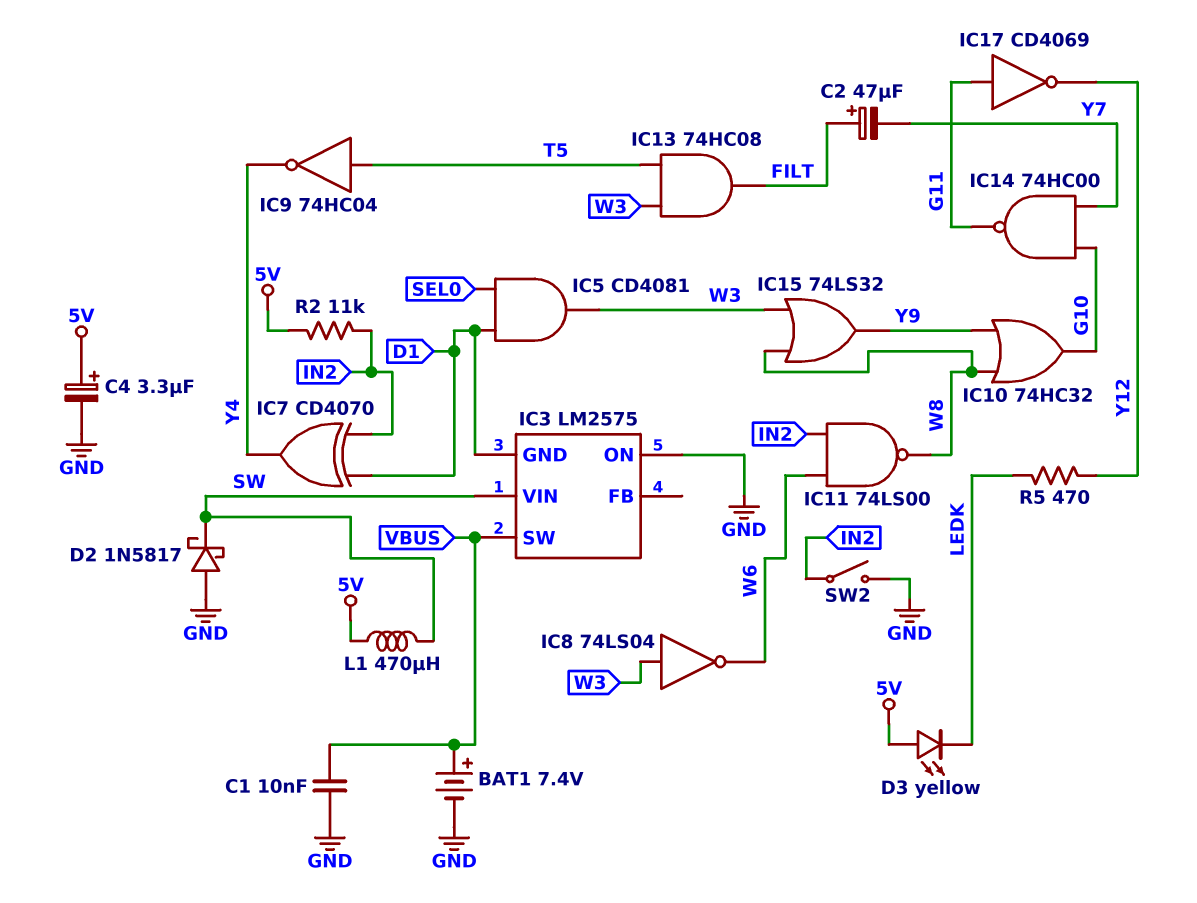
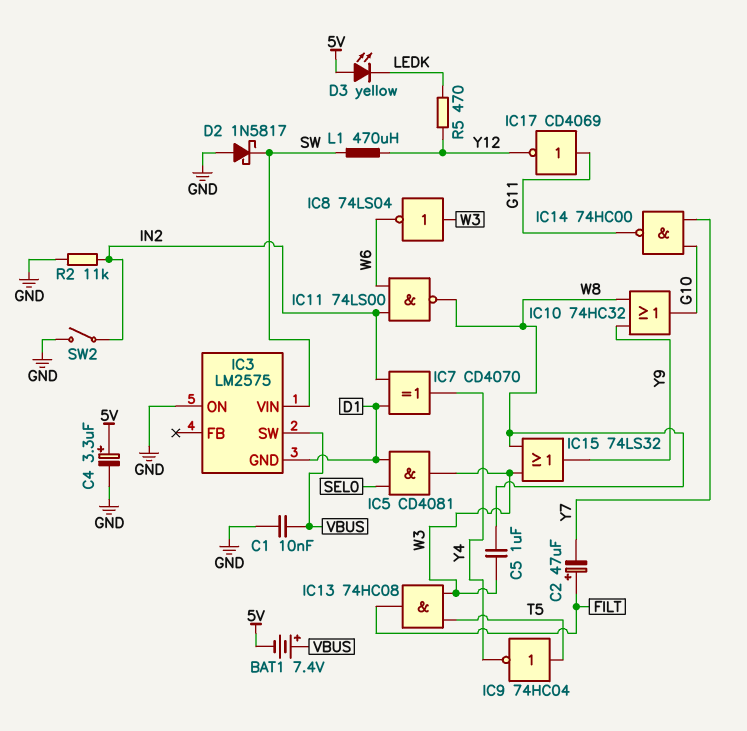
BAT1: 7.4V (plus VBUS, minus GND) -> 7.4V (plus VBUS, minus 5V)
C5: none -> 1uF (W3, W8)
L1: 470uH (5V, SW) -> 470uH (SW, Y12)
R2: 11k (5V, IN2) -> 11k (GND, IN2)

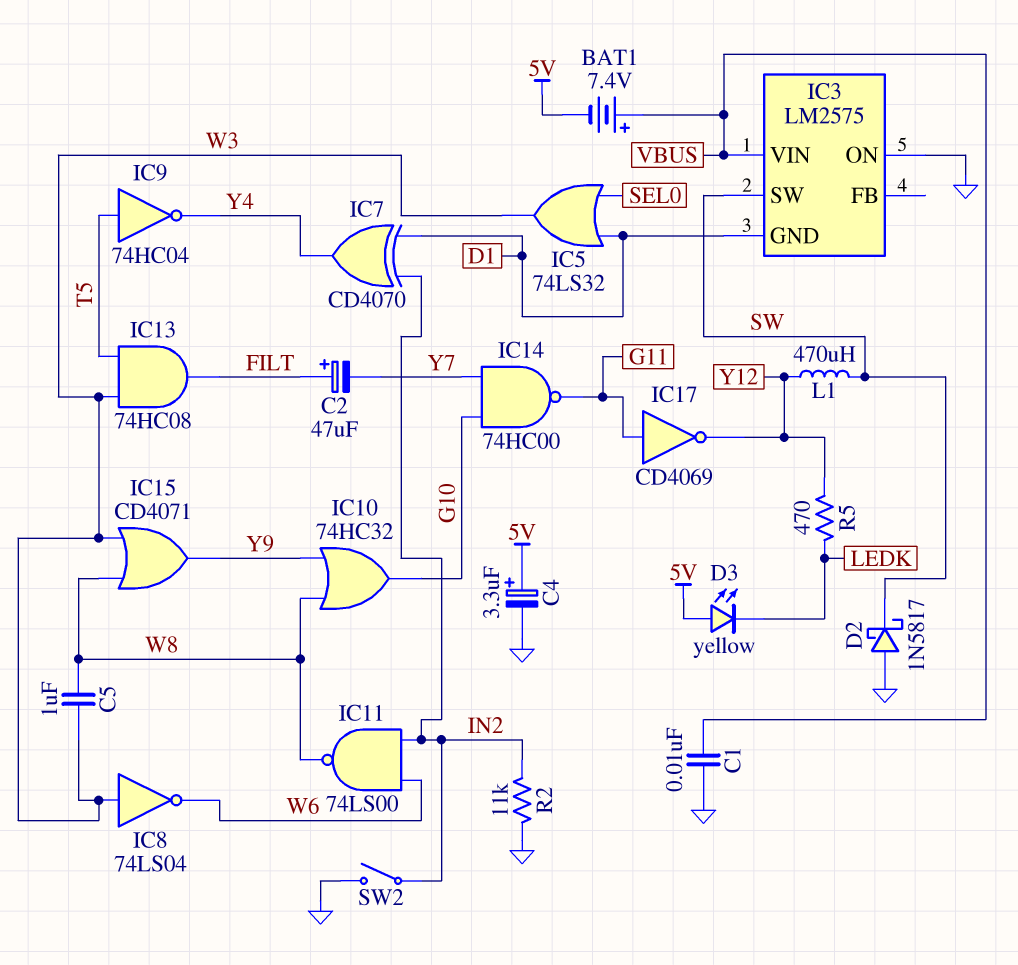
IC3 pin SW: VBUS -> SW
IC3 pin VIN: SW -> VBUS
IC5: AND CD4081 (in D1, in SEL0, out W3) -> OR 74LS32 (in D1, in SEL0, out W3)
IC15: OR 74LS32 (in W3, in W8, out Y9) -> OR CD4071 (in W3, in W8, out Y9)

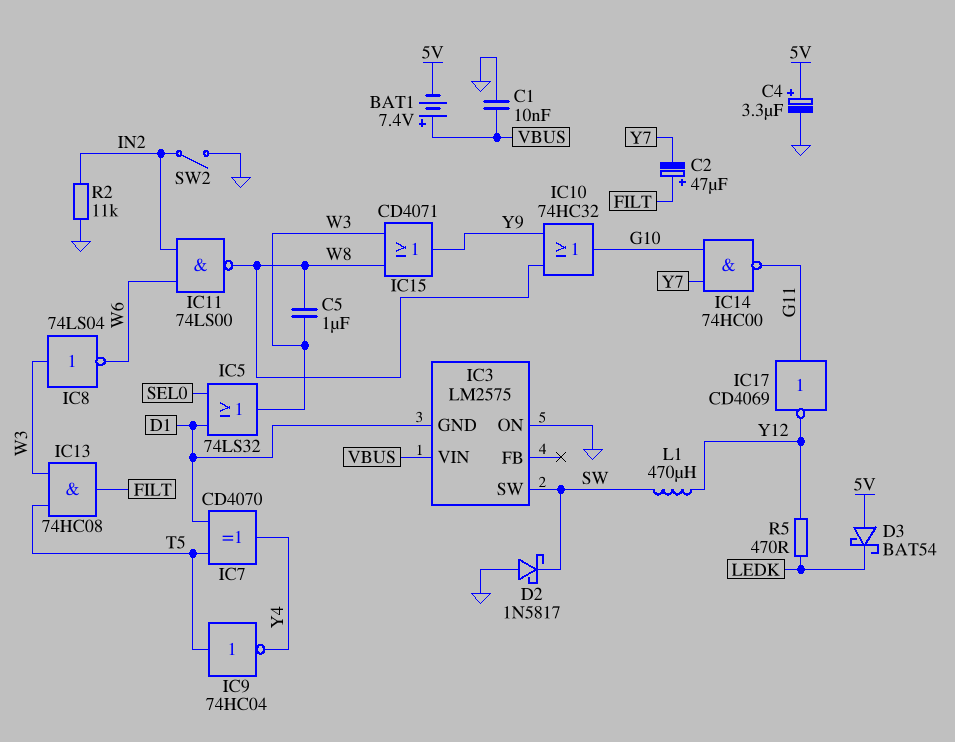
D3: LED yellow (A 5V, K LEDK) -> schottky BAT54 (A 5V, K LEDK)
IC7: XOR CD4070 (in D1, in IN2, out Y4) -> XOR CD4070 (in D1, in T5, out Y4)

